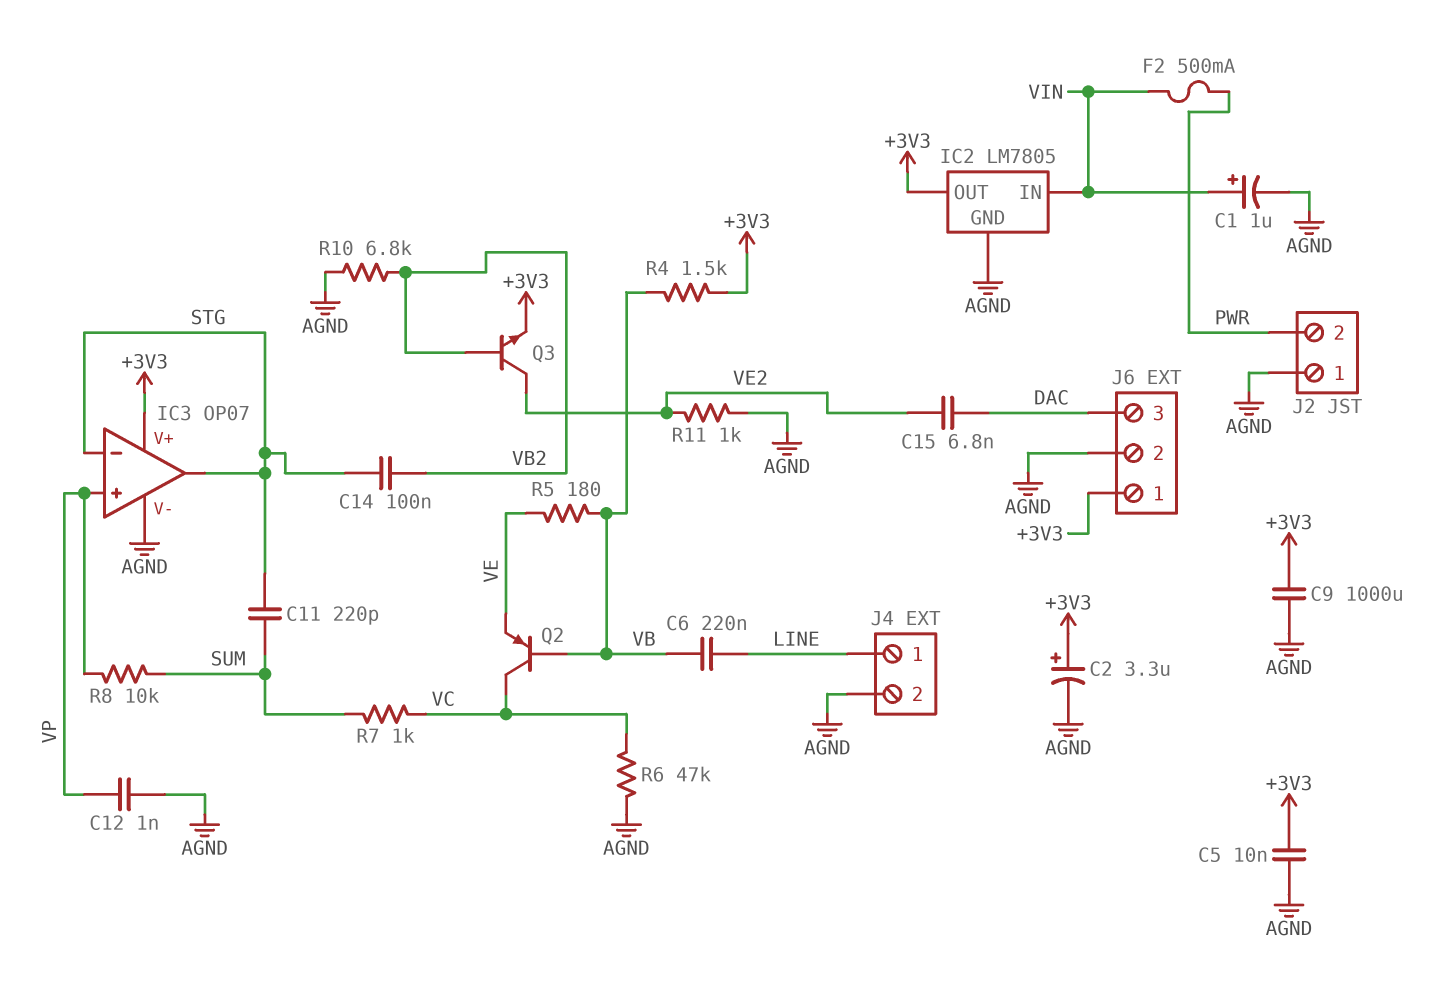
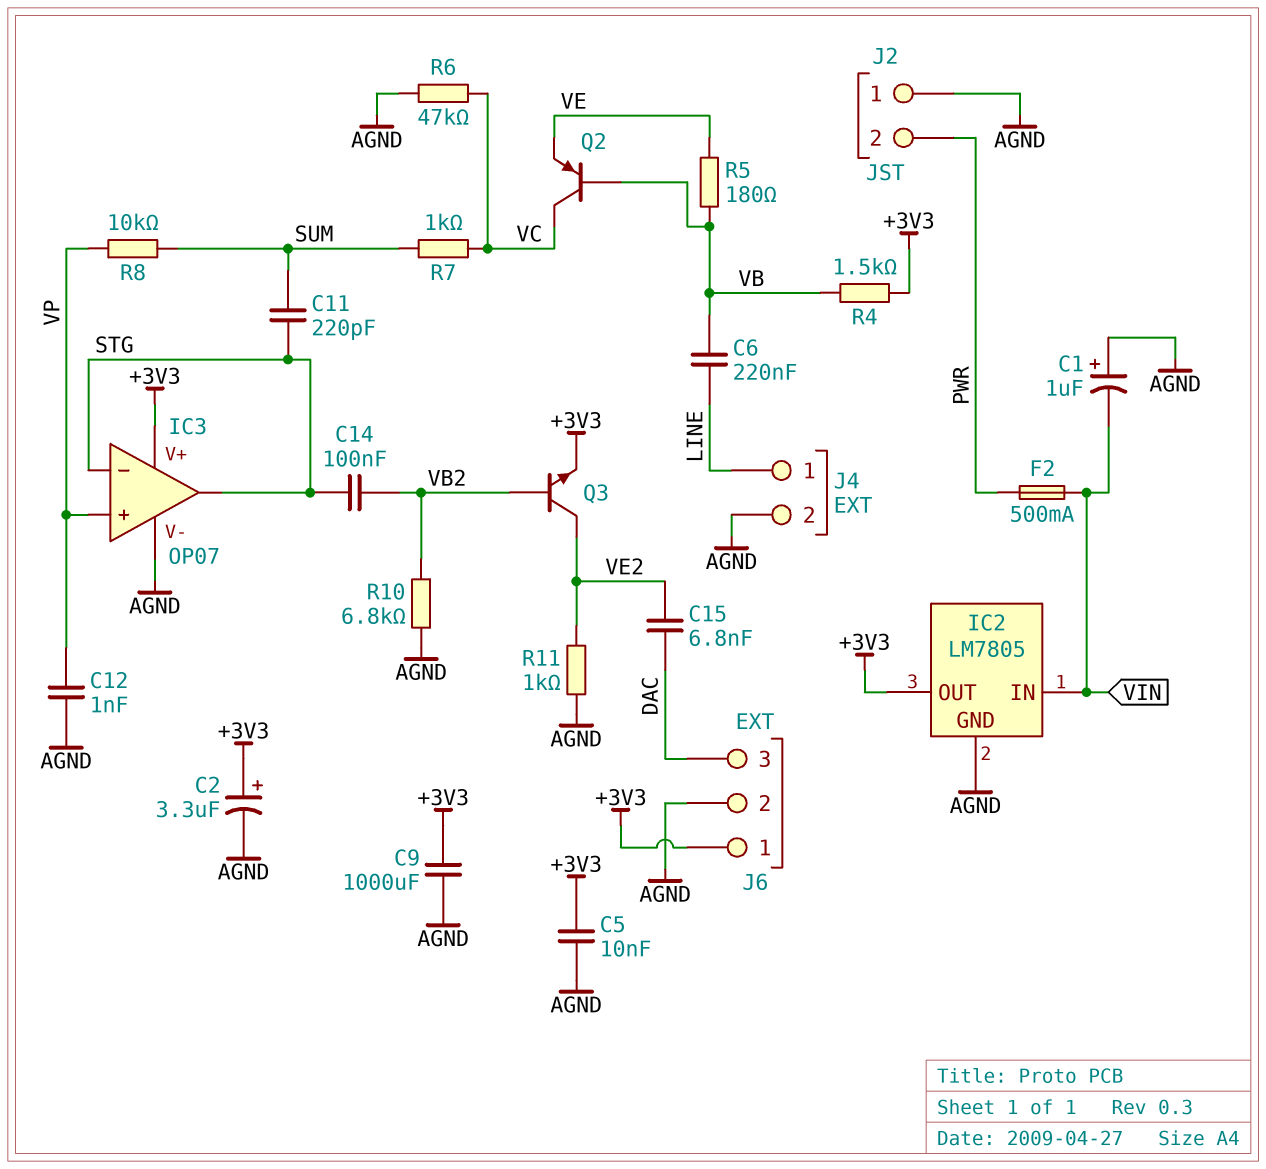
C1: 1uF (plus VIN, minus AGND) -> 1uF (plus AGND, minus VIN)

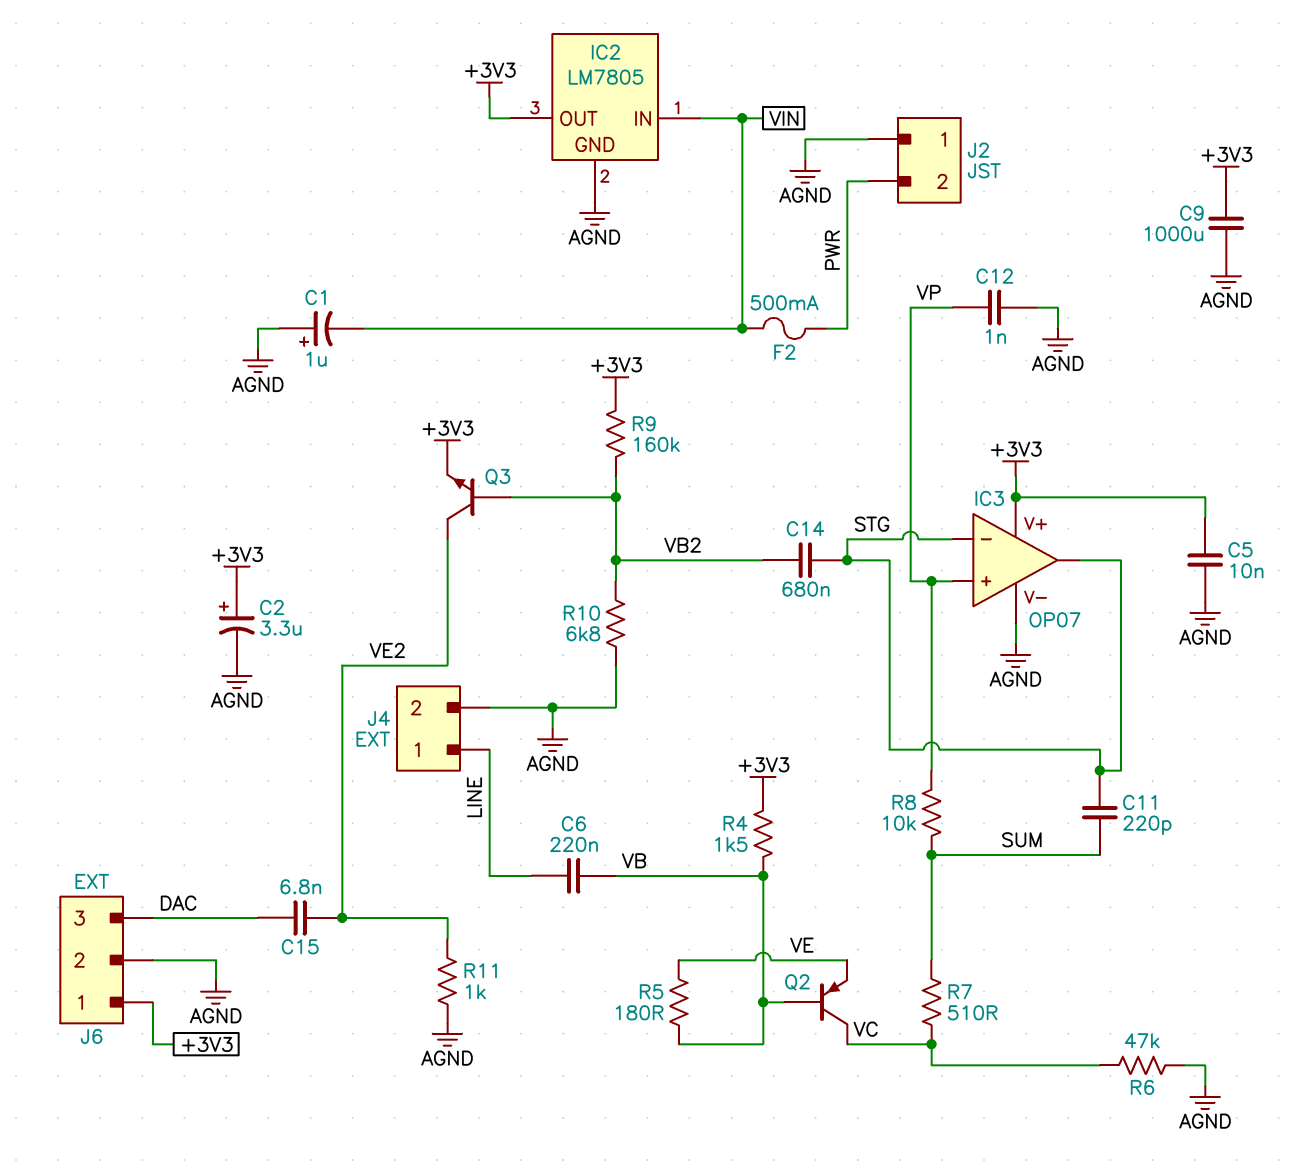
C14: 100nF (STG, VB2) -> 680nF (STG, VB2)
R7: 1k (SUM, VC) -> 510 (SUM, VC)
R9: none -> 160k (+3V3, VB2)

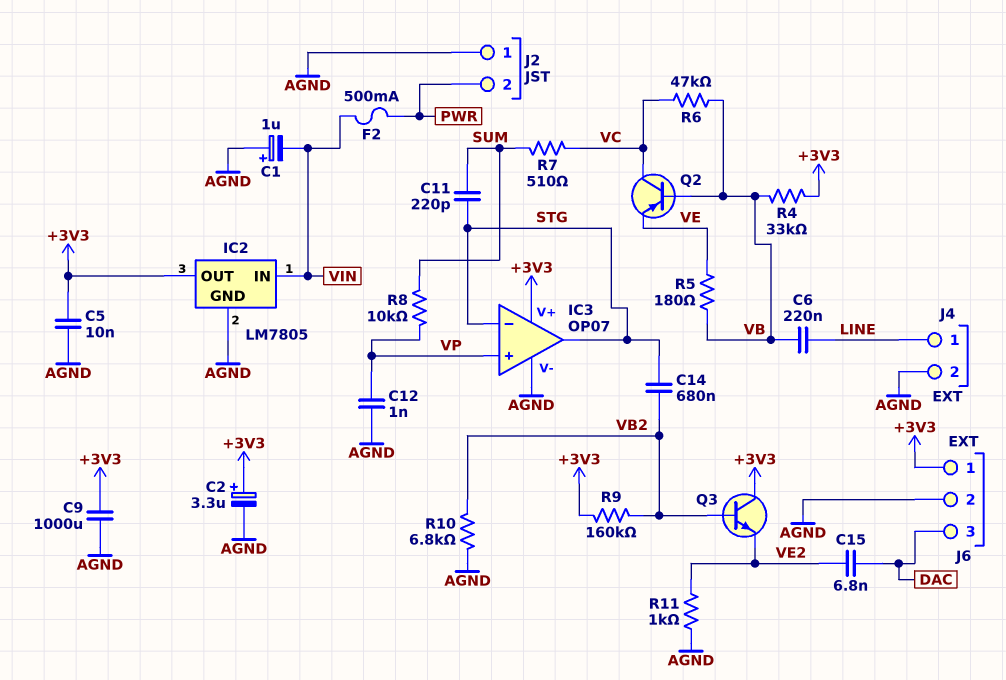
Q3: NPN (B VB2, C VE2, E +3V3) -> NPN (B VB2, C +3V3, E VE2)
R4: 1.5k (+3V3, VB) -> 33k (+3V3, VB)
R6: 47k (AGND, VC) -> 47k (VB, VC)

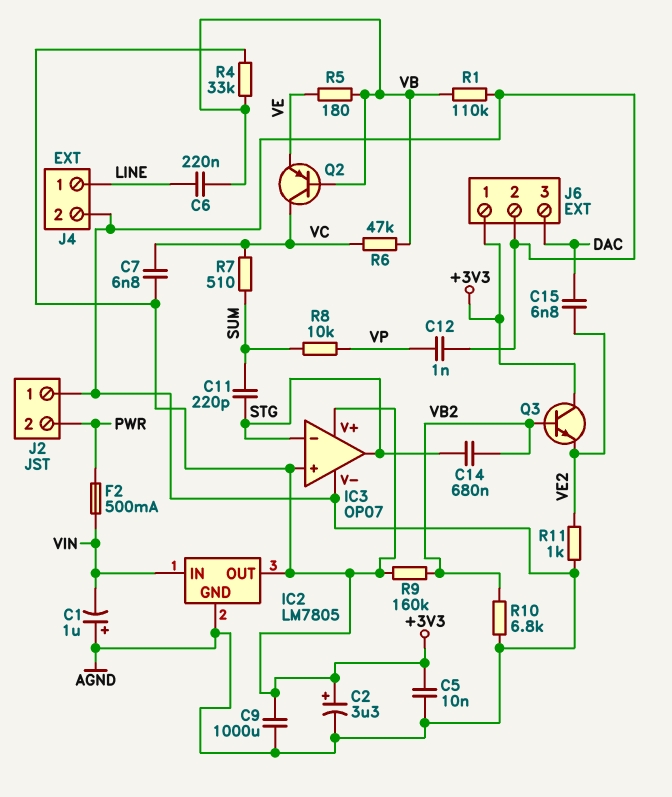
C7: none -> 6.8nF (+3V3, VC)
IC3 pin in+: VP -> +3V3
R1: none -> 110k (AGND, VB)

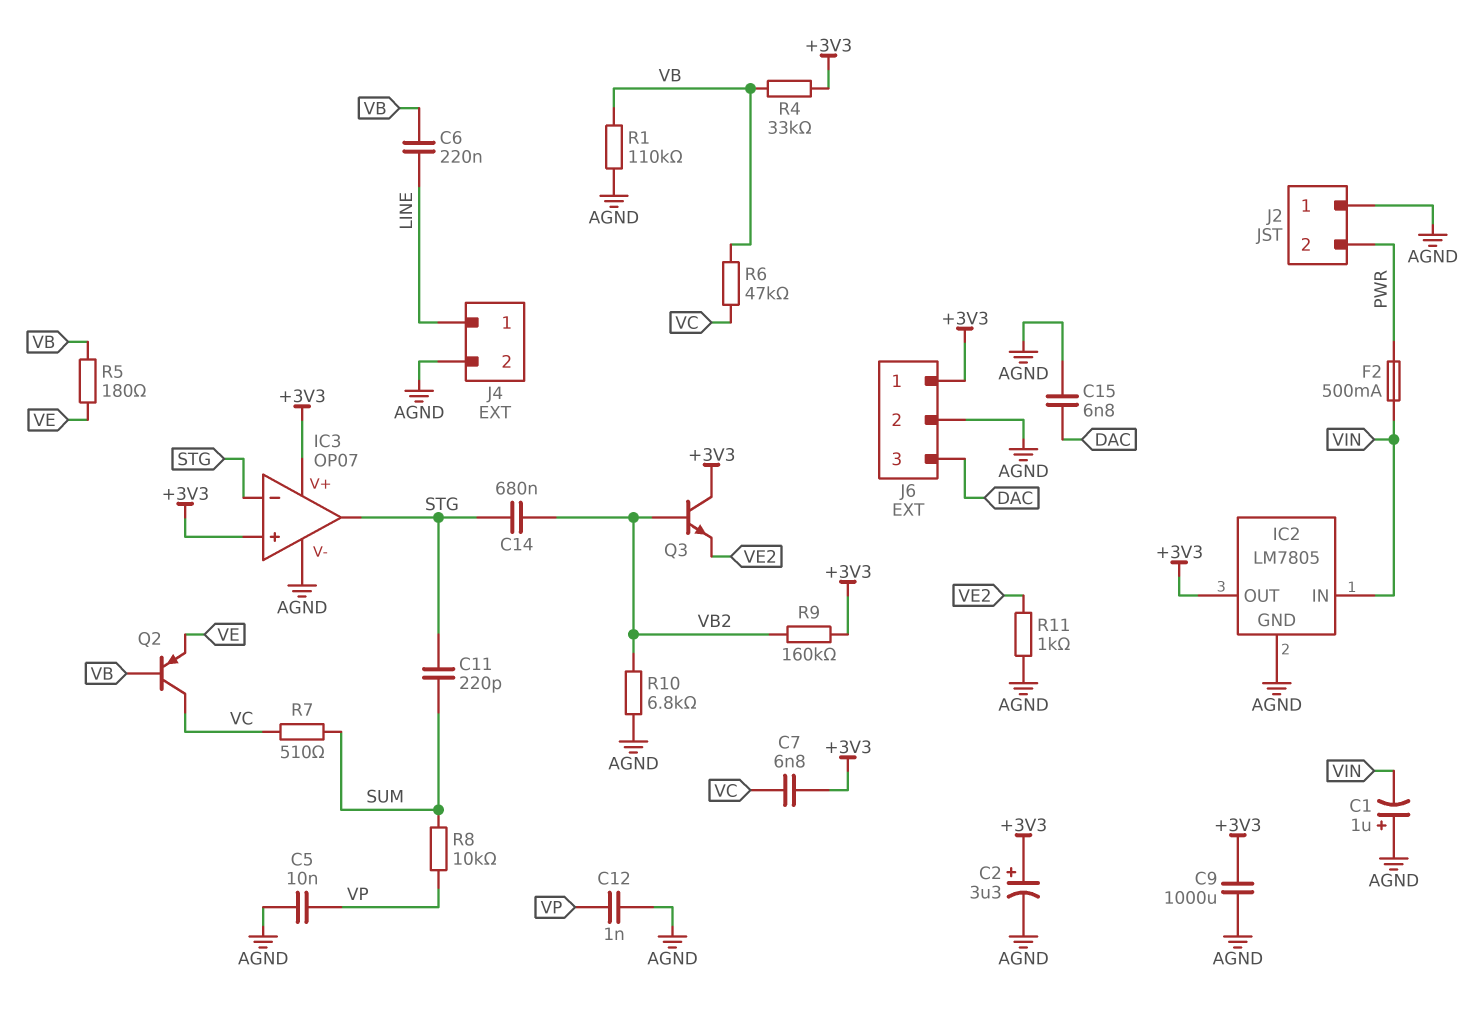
C5: 10nF (+3V3, AGND) -> 10nF (AGND, VP)
C15: 6.8nF (DAC, VE2) -> 6.8nF (AGND, DAC)

